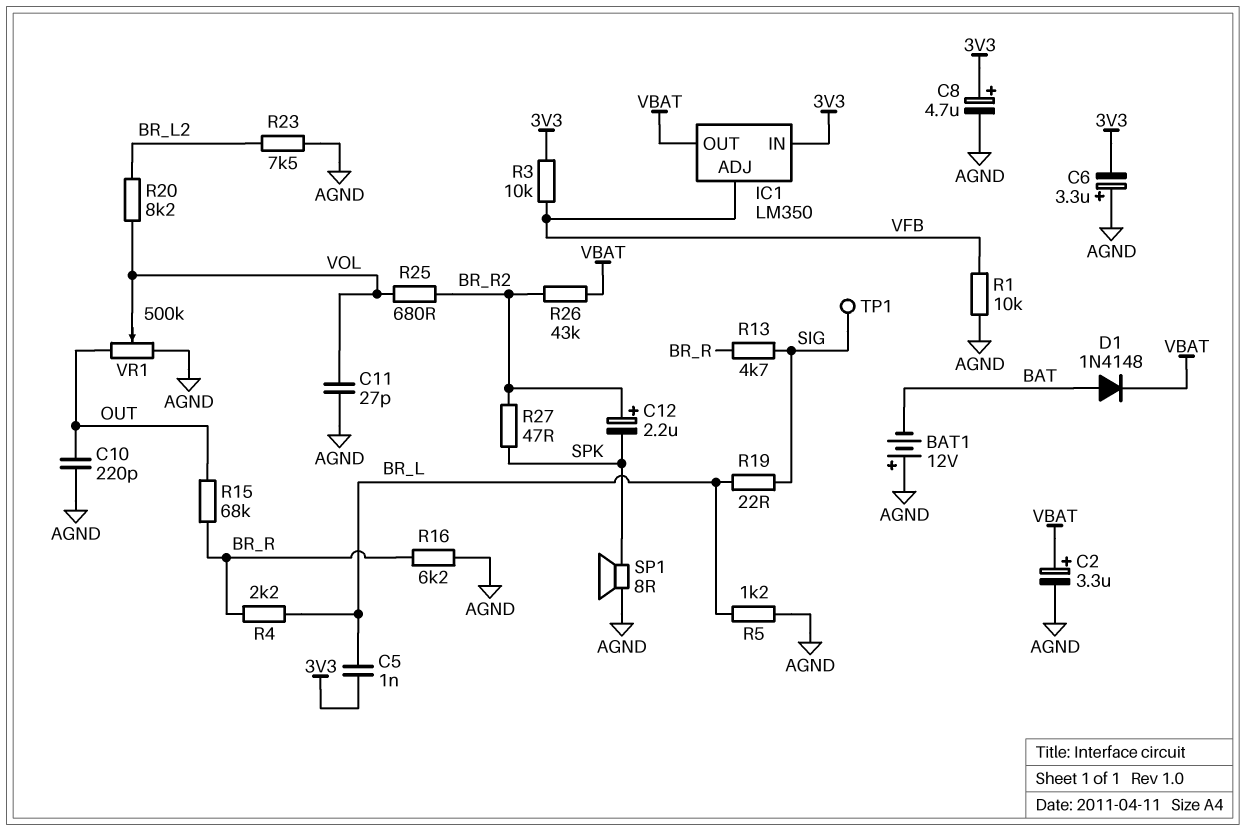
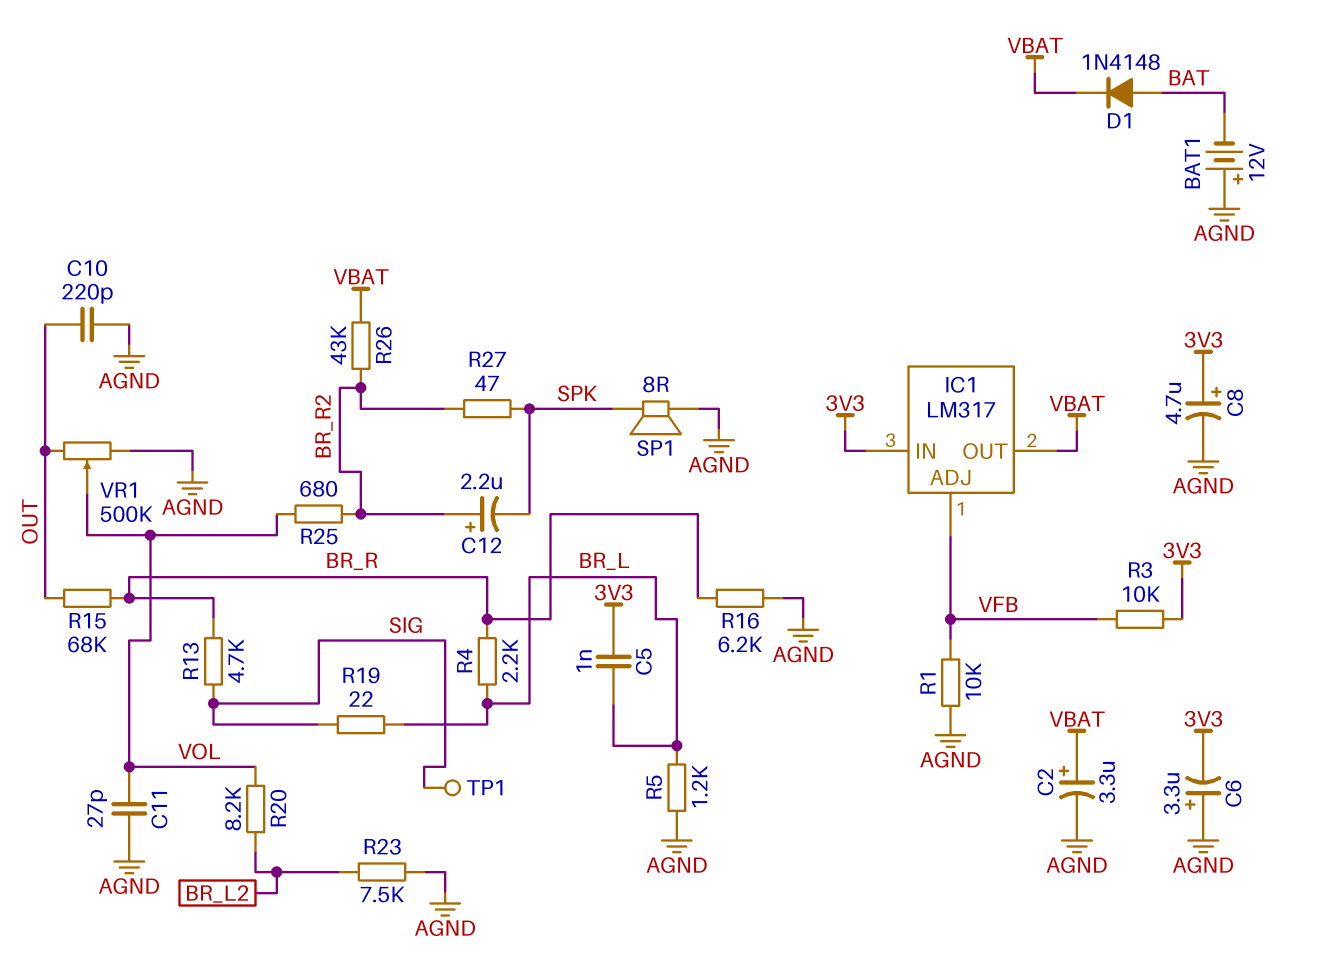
IC1: LM350 -> LM317

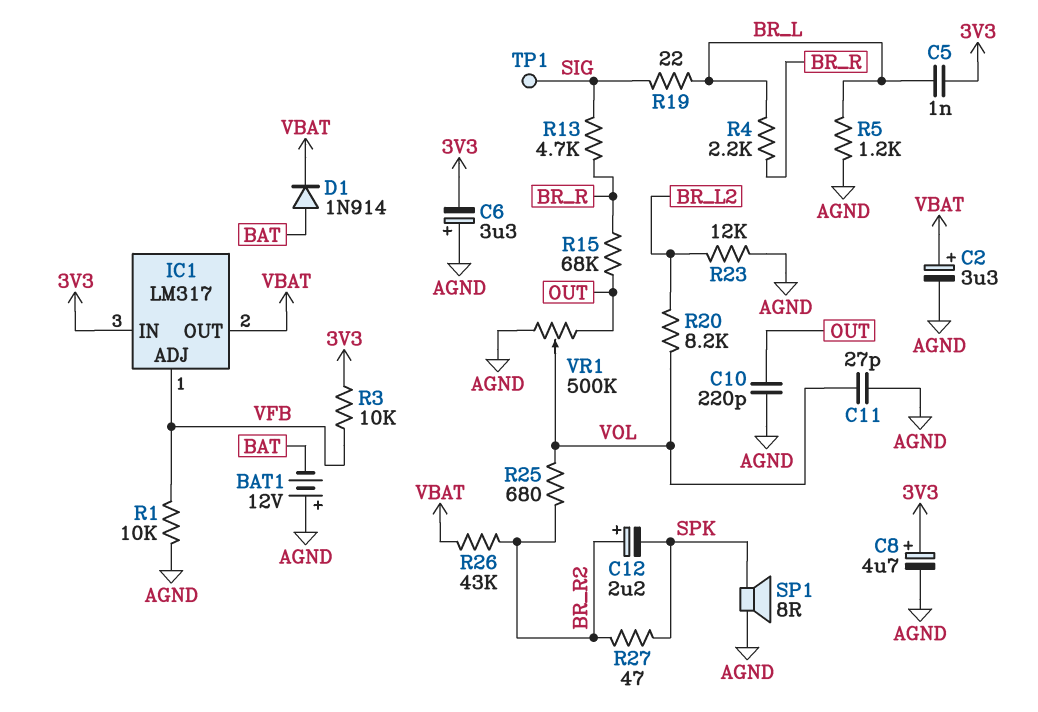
D1: diode 1N4148 (A BAT, K VBAT) -> diode 1N914 (A BAT, K VBAT)
R16: 6.2k (AGND, BR_R) -> none
R23: 7.5k (AGND, BR_L2) -> 12k (AGND, BR_L2)

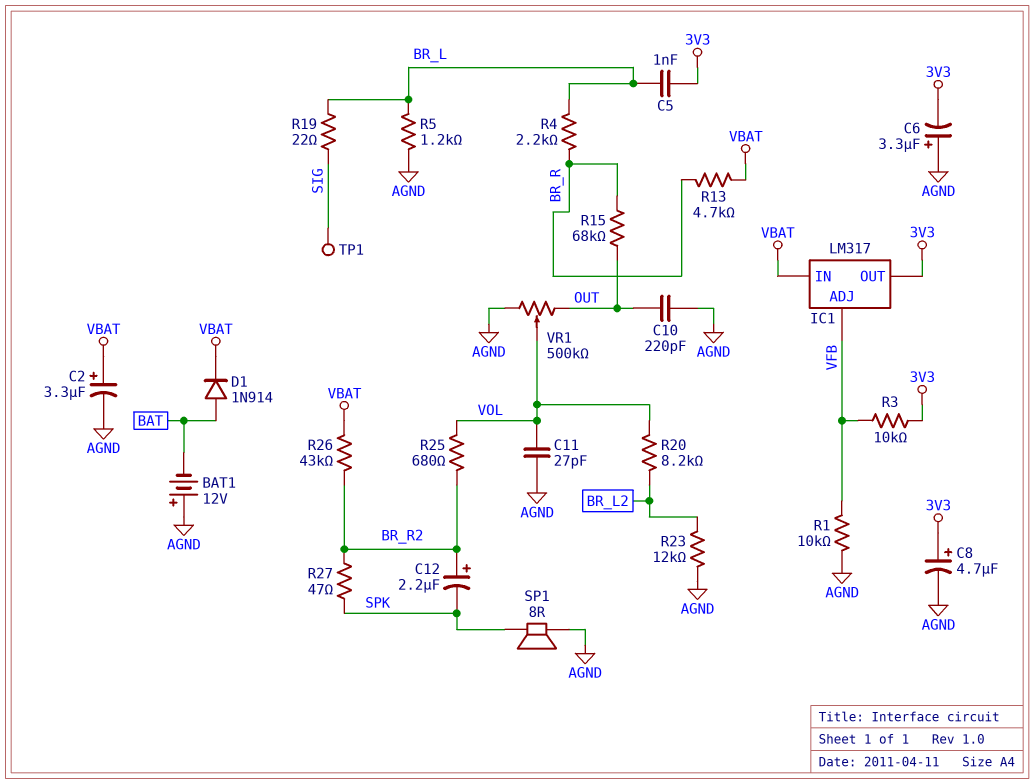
IC1 pin IN: 3V3 -> VBAT
IC1 pin OUT: VBAT -> 3V3
R13: 4.7k (BR_R, SIG) -> 4.7k (BR_R, VBAT)

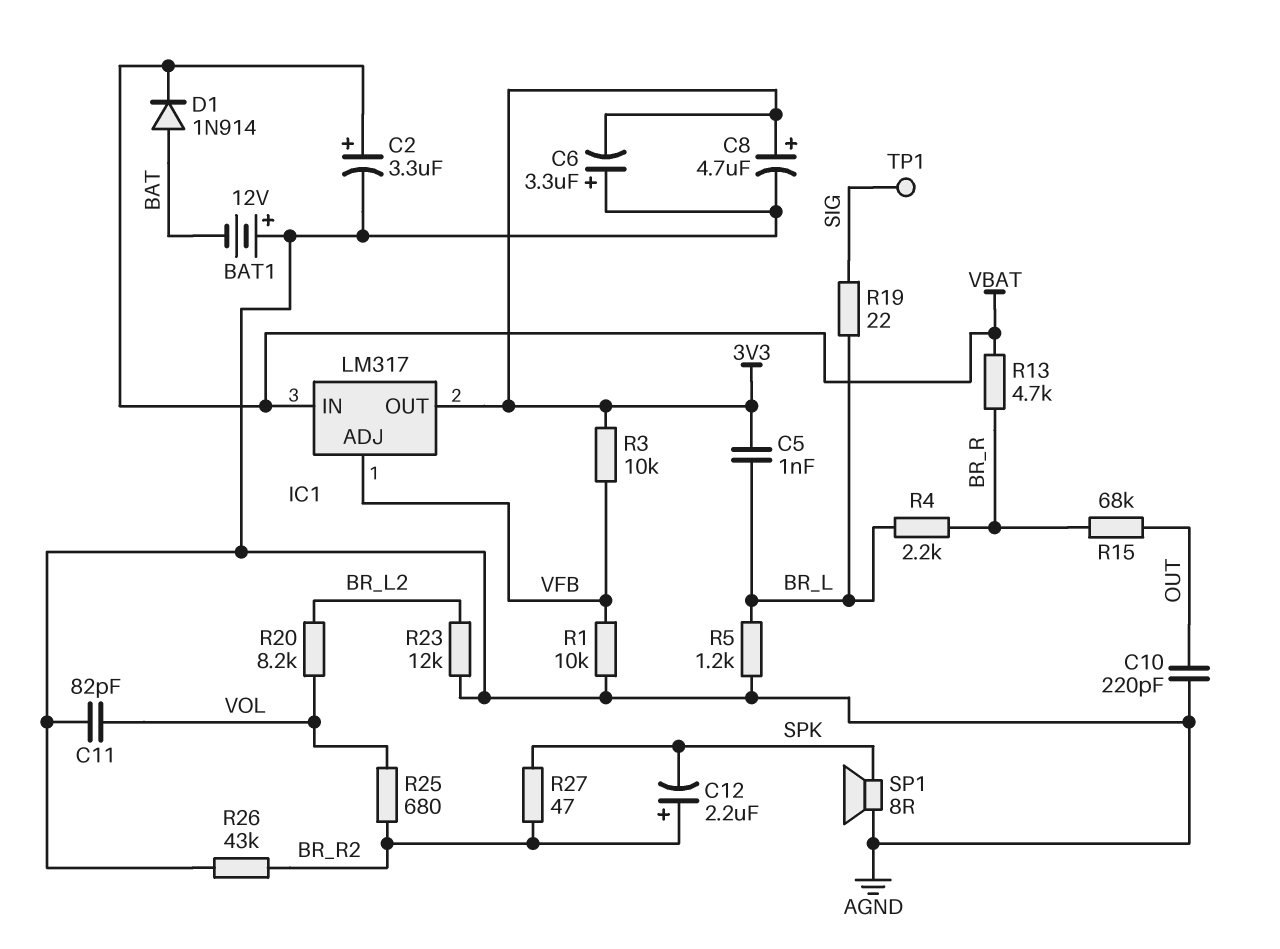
C11: 27pF (AGND, VOL) -> 82pF (AGND, VOL)
R26: 43k (BR_R2, VBAT) -> 43k (AGND, BR_R2)
VR1: 500k (AGND, OUT, wiper VOL) -> none

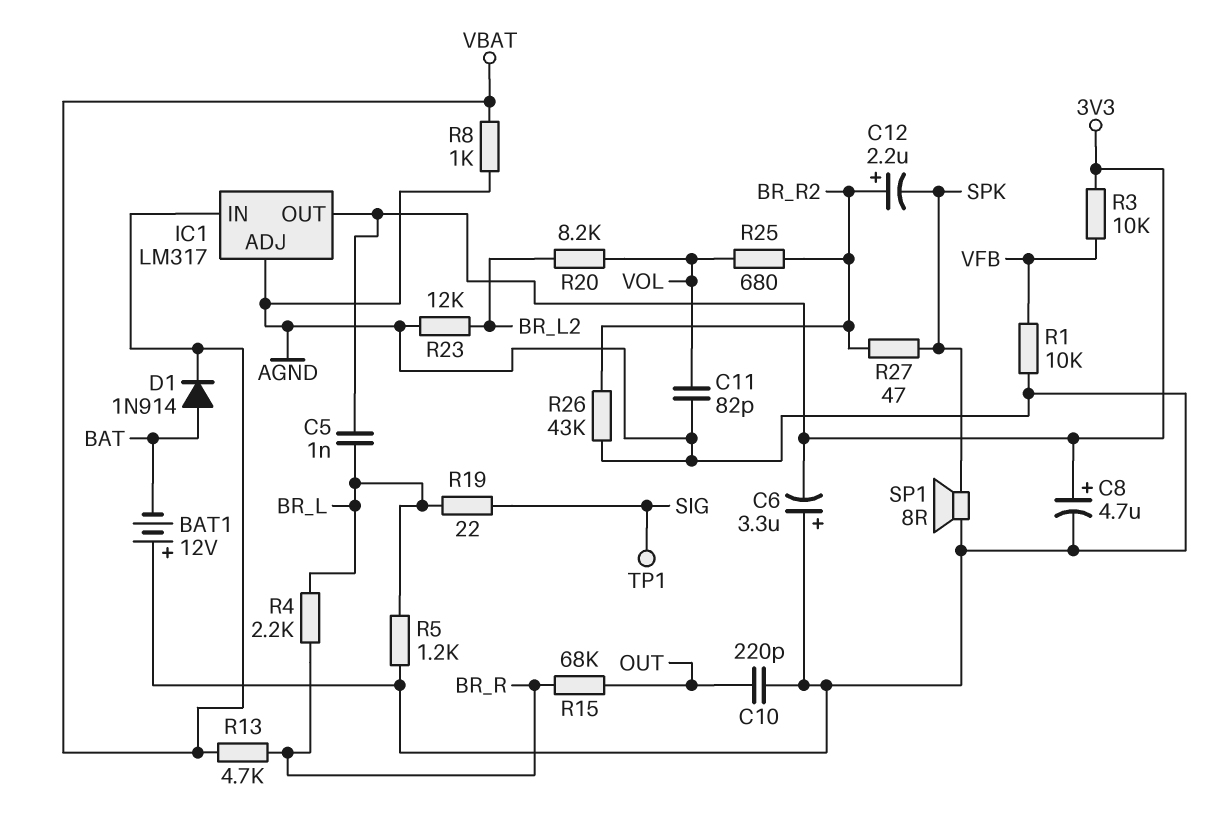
C2: 3.3uF (plus VBAT, minus AGND) -> none
IC1 pin ADJ: VFB -> AGND
R8: none -> 1k (AGND, VBAT)

